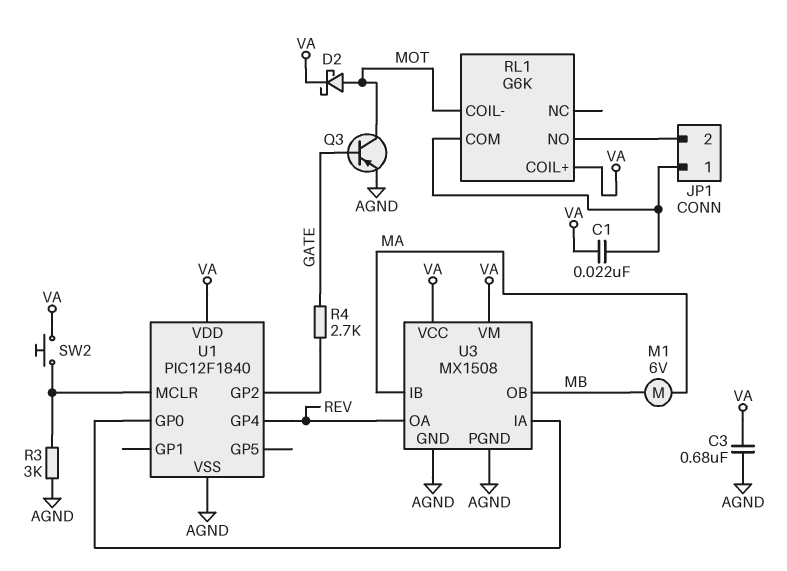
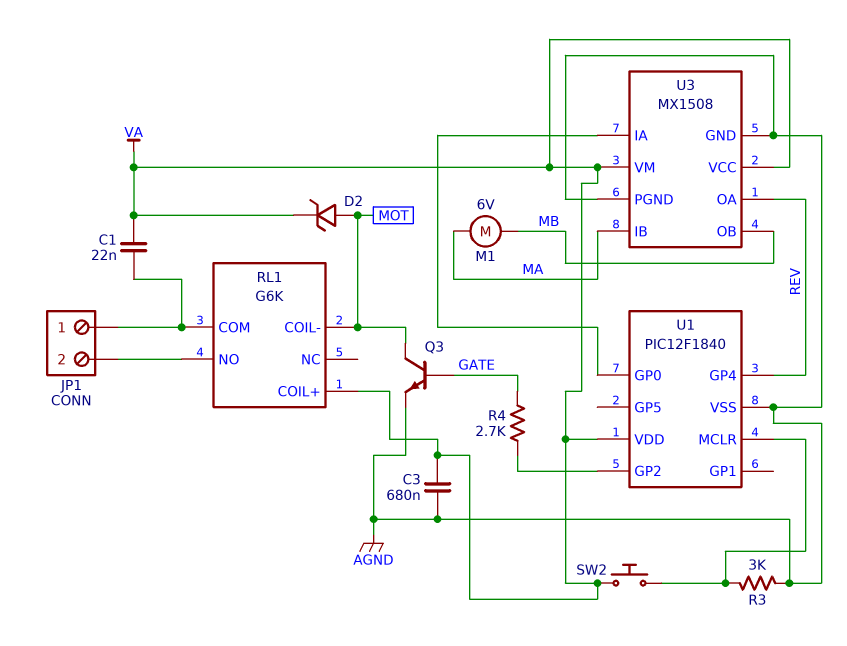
D2: schottky (A MOT, K VA) -> zener (A MOT, K VA)
Q3: PNP (B GATE, C MOT, E AGND) -> NPN (B GATE, C MOT, E AGND)

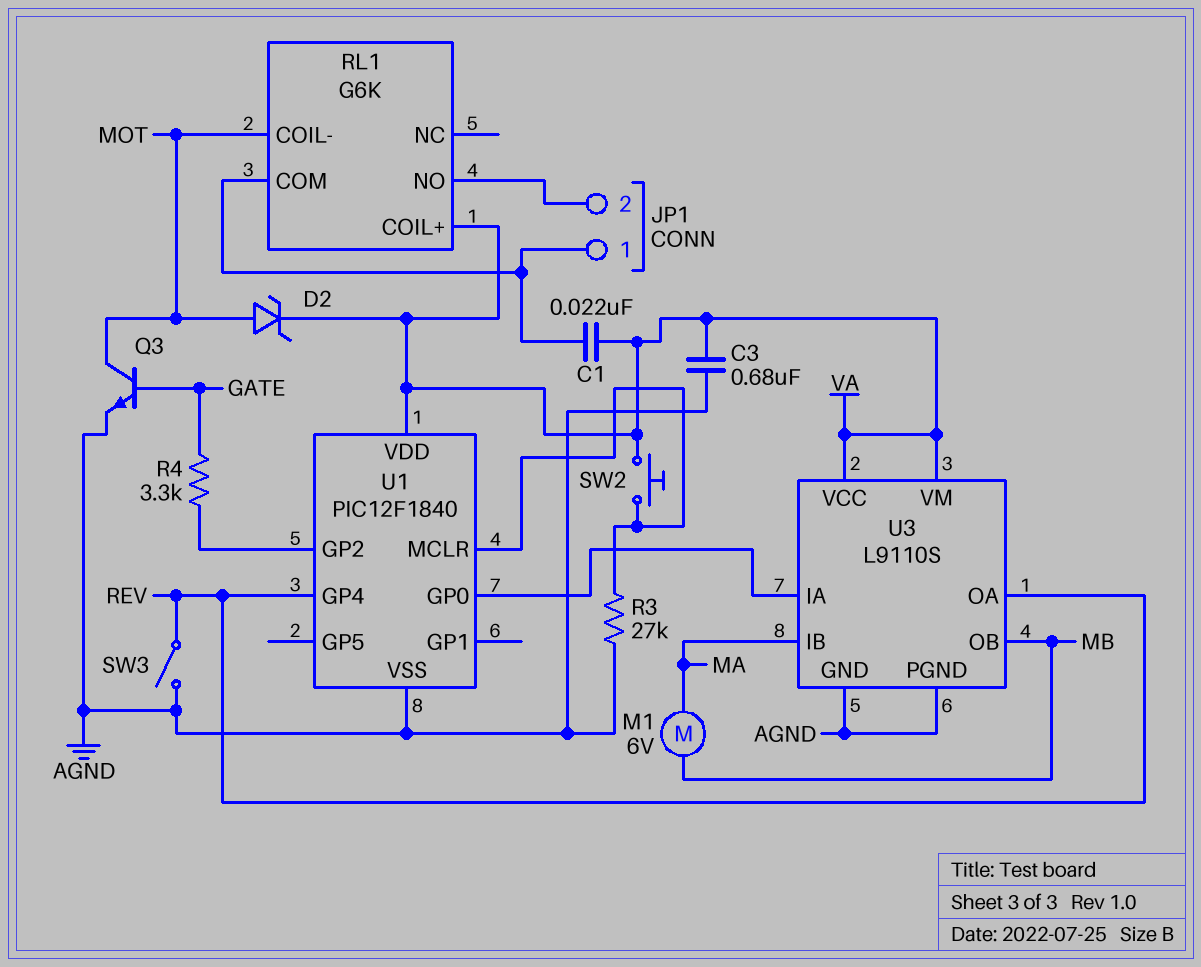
R3: 3k (AGND, U1/MCLR) -> 27k (AGND, U1/MCLR)
R4: 2.7k (GATE, U1/GP2) -> 3.3k (GATE, U1/GP2)
SW3: none -> switch (AGND, REV)
U3: MX1508 -> L9110S

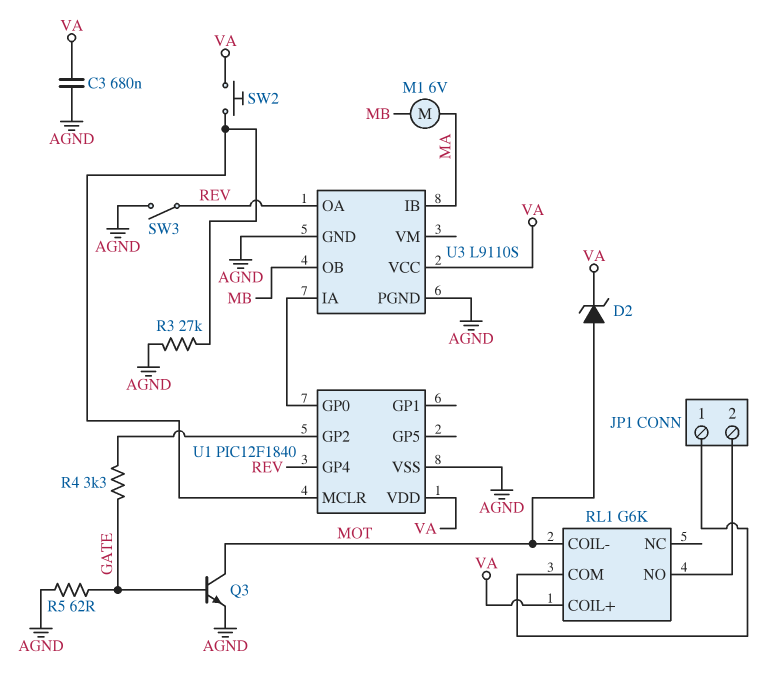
C1: 22nF (JP1/1, VA) -> none
R5: none -> 62 (AGND, GATE)
U3 pin VM: VA -> none

